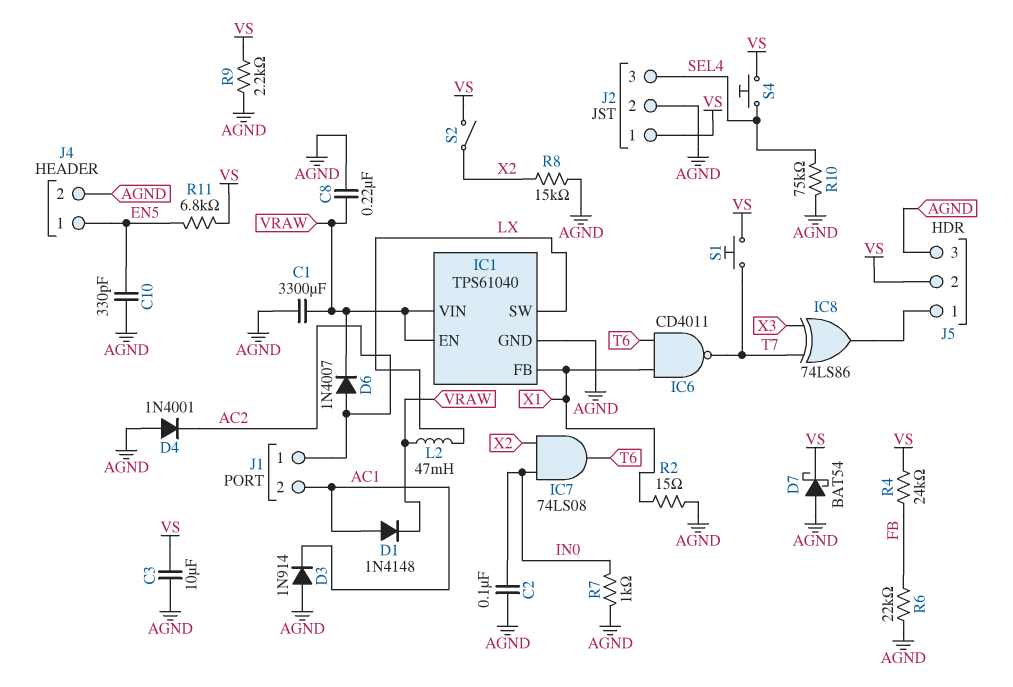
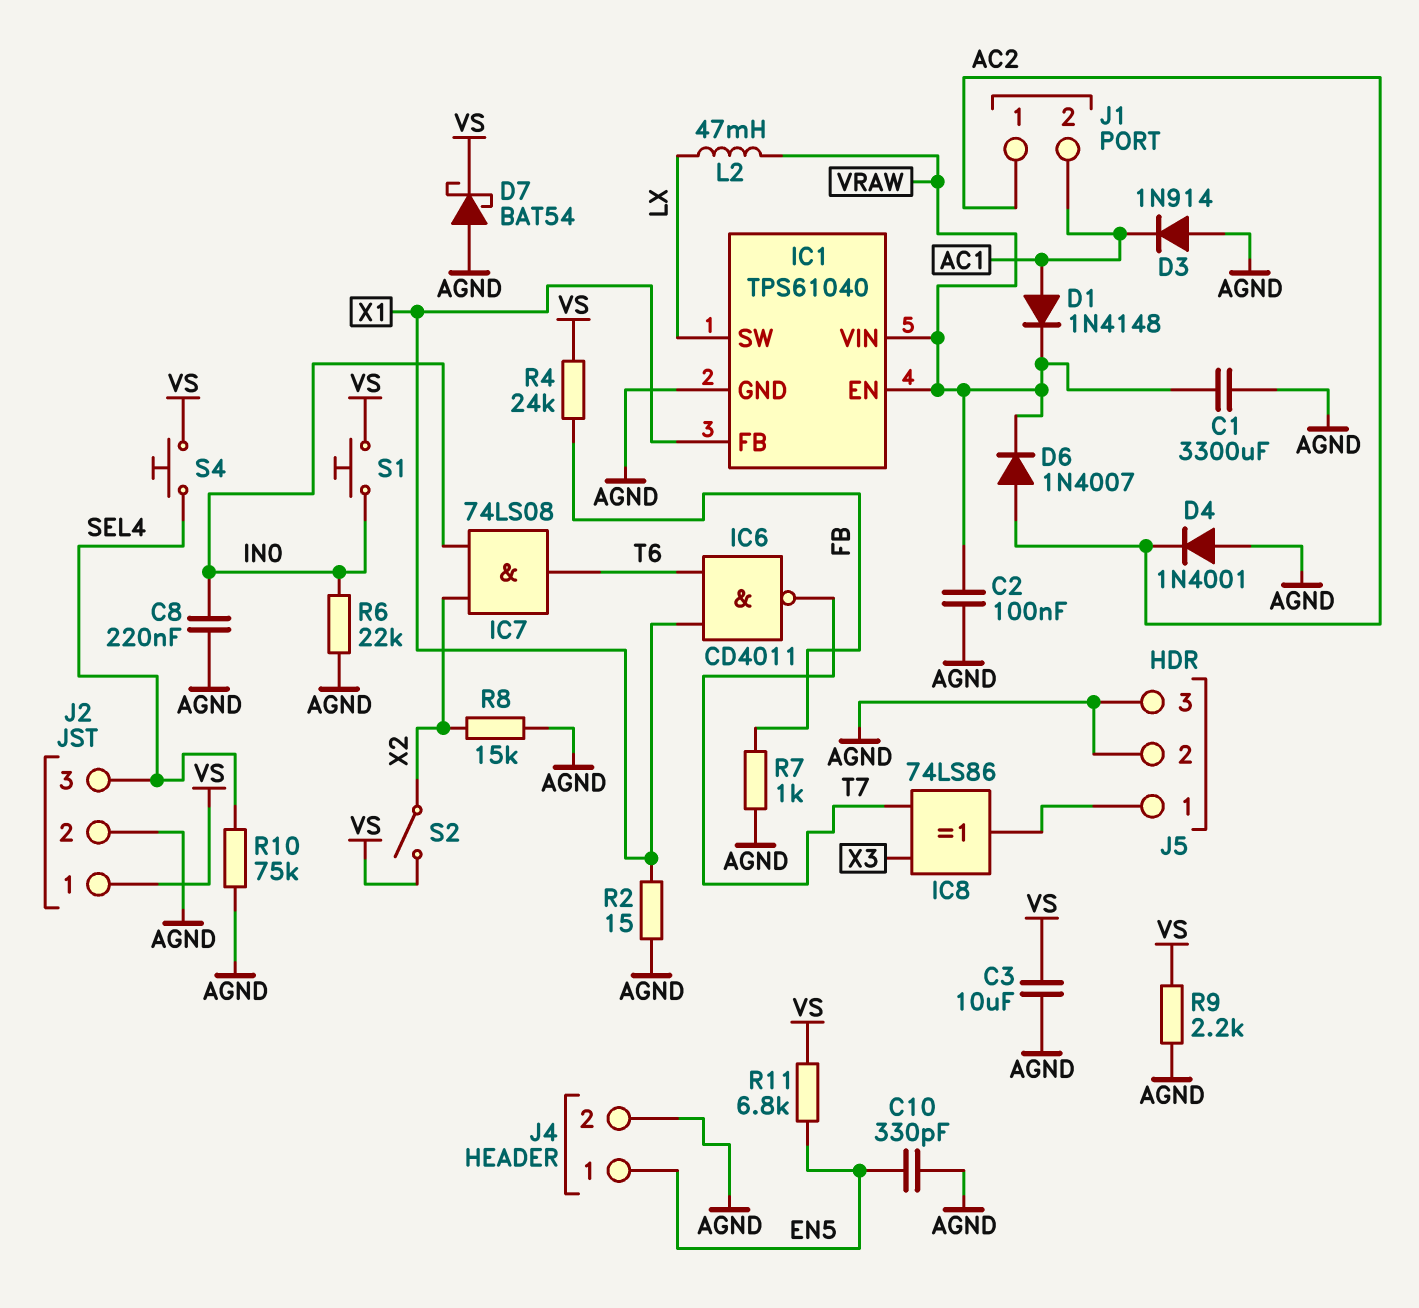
C2: 100nF (AGND, IN0) -> 100nF (AGND, VRAW)
C8: 220nF (AGND, VRAW) -> 220nF (AGND, IN0)
J5 pin 2: VS -> AGND
R6: 22k (AGND, FB) -> 22k (AGND, IN0)
R7: 1k (AGND, IN0) -> 1k (AGND, FB)
S1: button (T7, VS) -> button (IN0, VS)

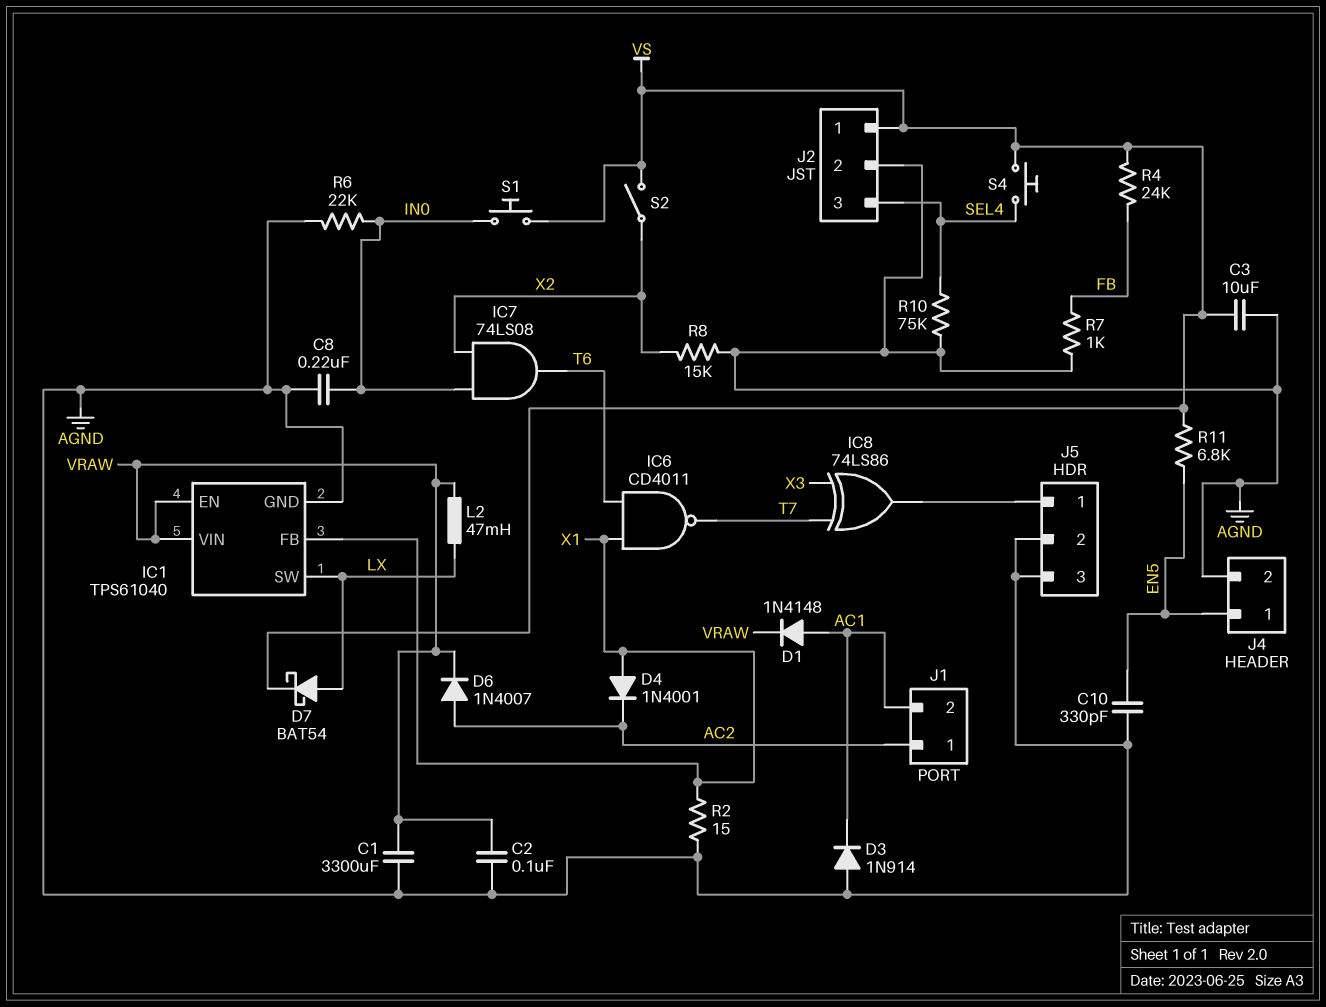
D4: diode 1N4001 (A AGND, K AC2) -> diode 1N4001 (A X1, K AC2)
D7: schottky BAT54 (A AGND, K VS) -> schottky BAT54 (A LX, K VS)
R9: 2.2k (AGND, VS) -> none

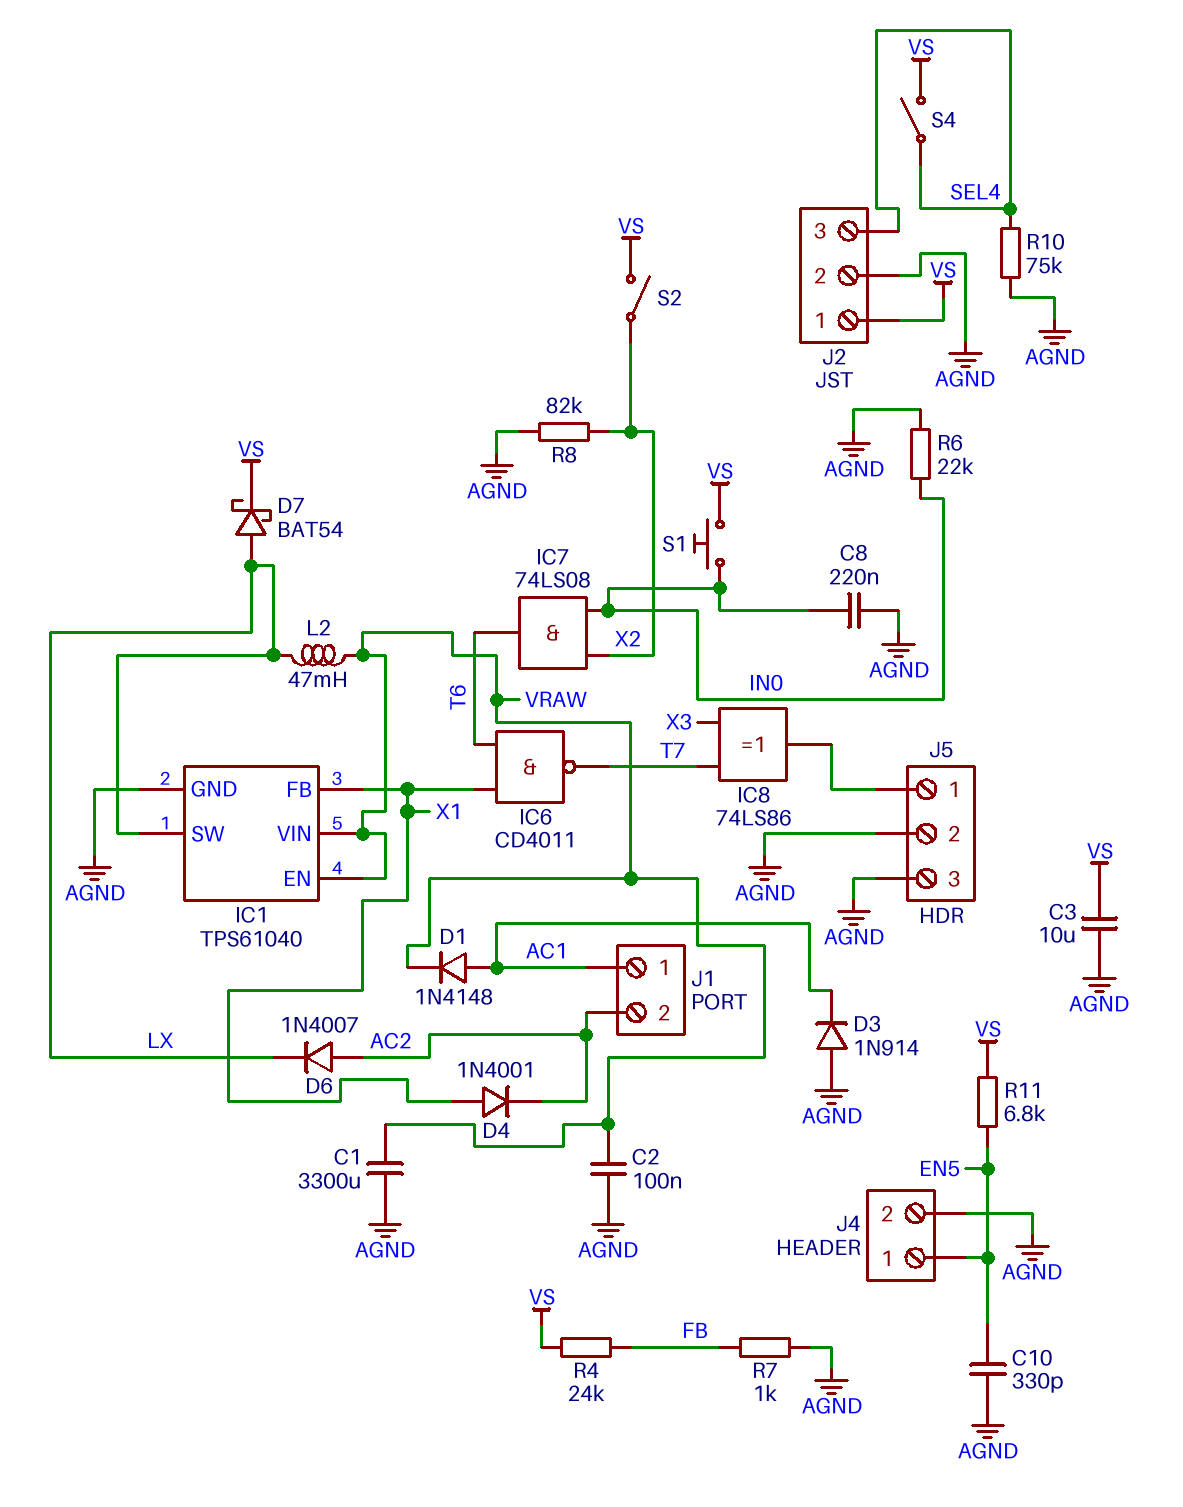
D6: diode 1N4007 (A AC2, K VRAW) -> diode 1N4007 (A AC2, K LX)
J1 pin 1: AC2 -> AC1
J1 pin 2: AC1 -> AC2
R2: 15 (AGND, X1) -> none
R8: 15k (AGND, X2) -> 82k (AGND, X2)
S4: button (SEL4, VS) -> switch (SEL4, VS)

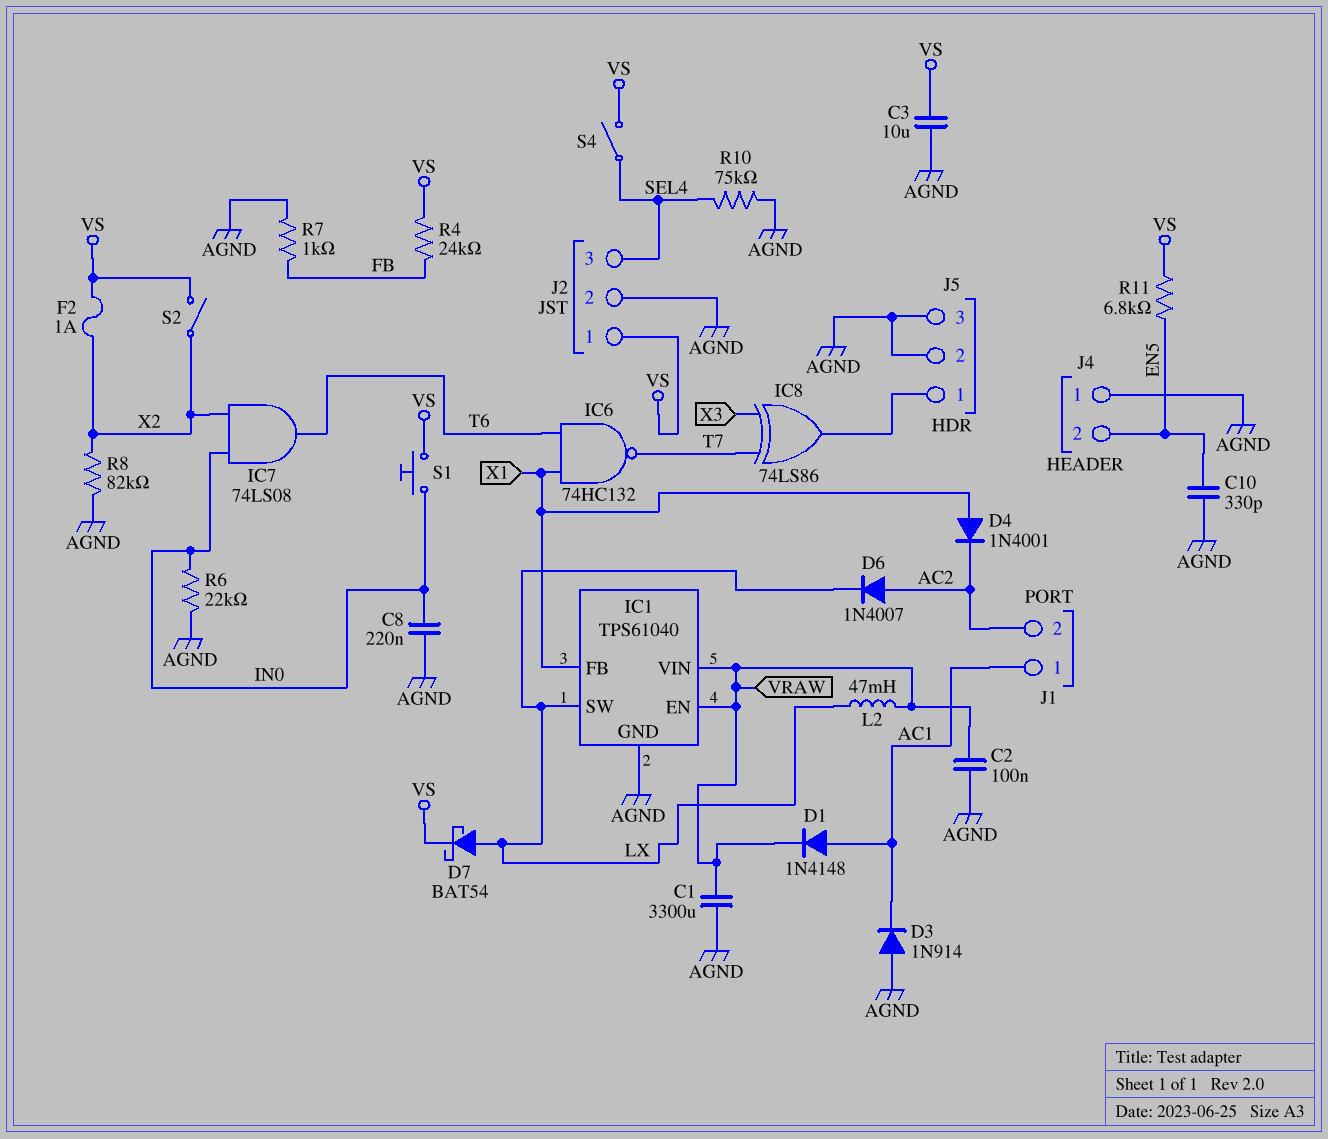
F2: none -> 1A (VS, X2)
IC6: NAND CD4011 (in T6, in X1, out T7) -> NAND 74HC132 (in T6, in X1, out T7)
J4 pin 1: EN5 -> AGND
J4 pin 2: AGND -> EN5

